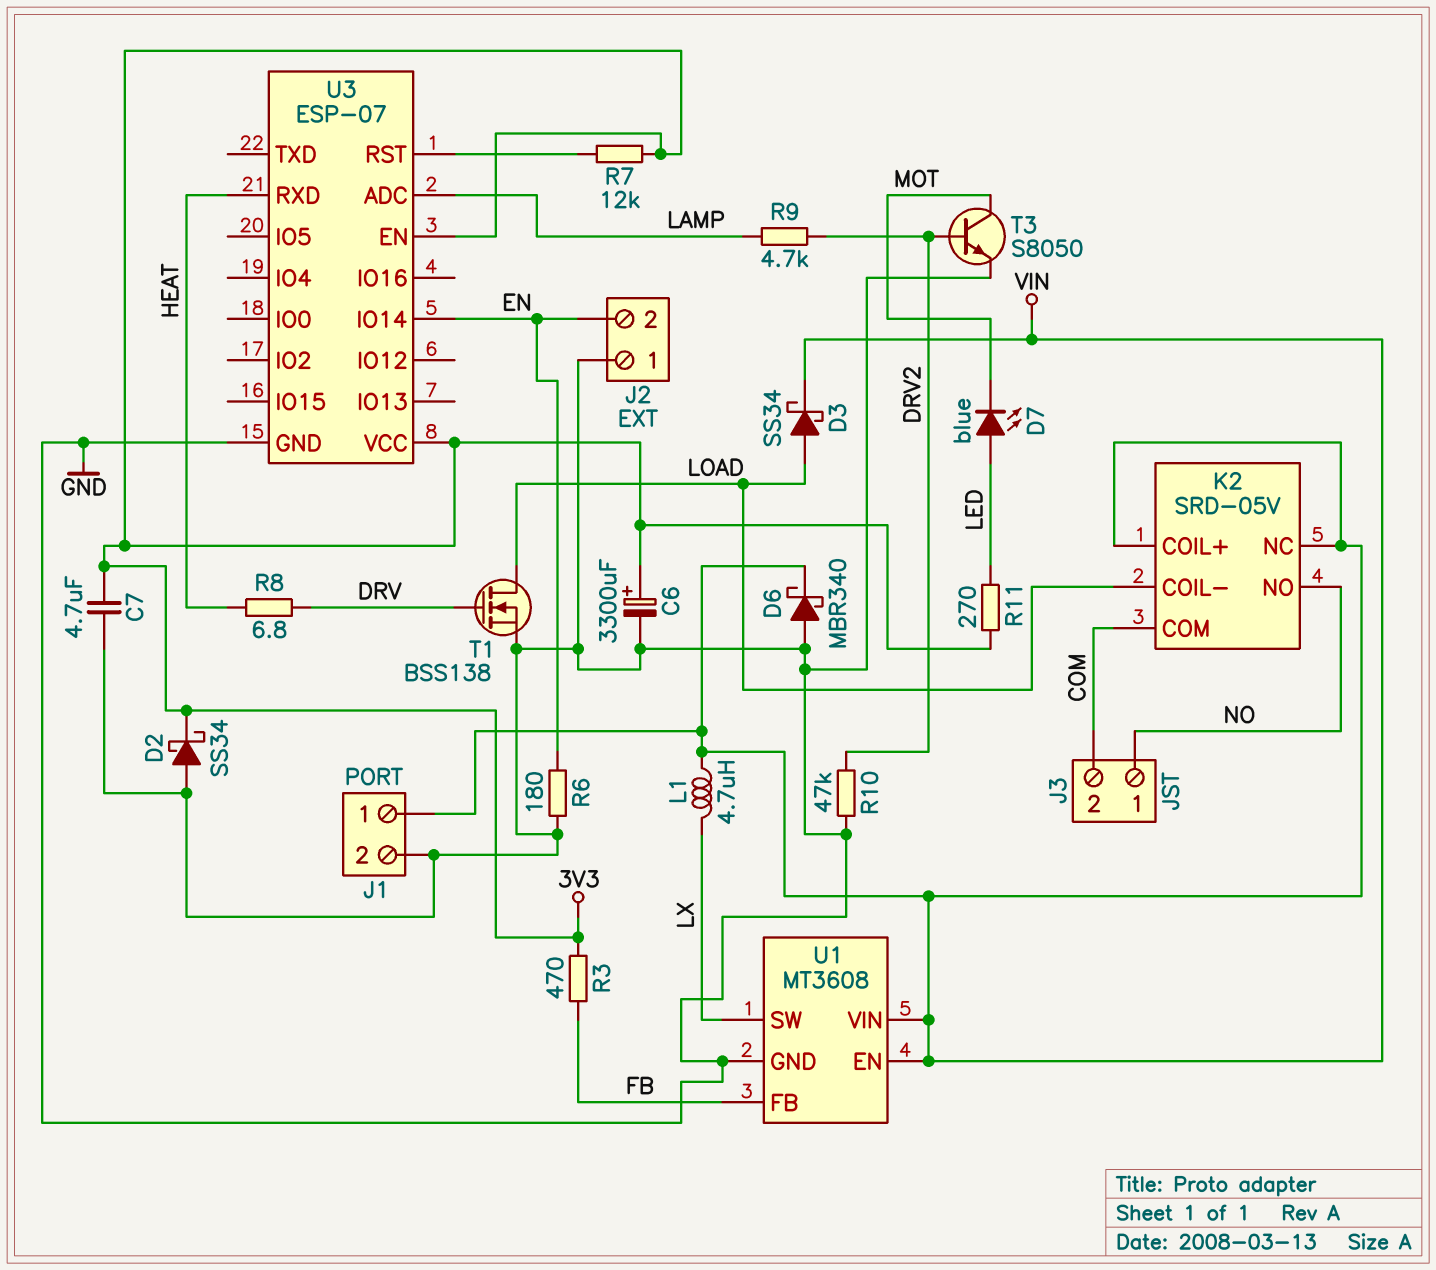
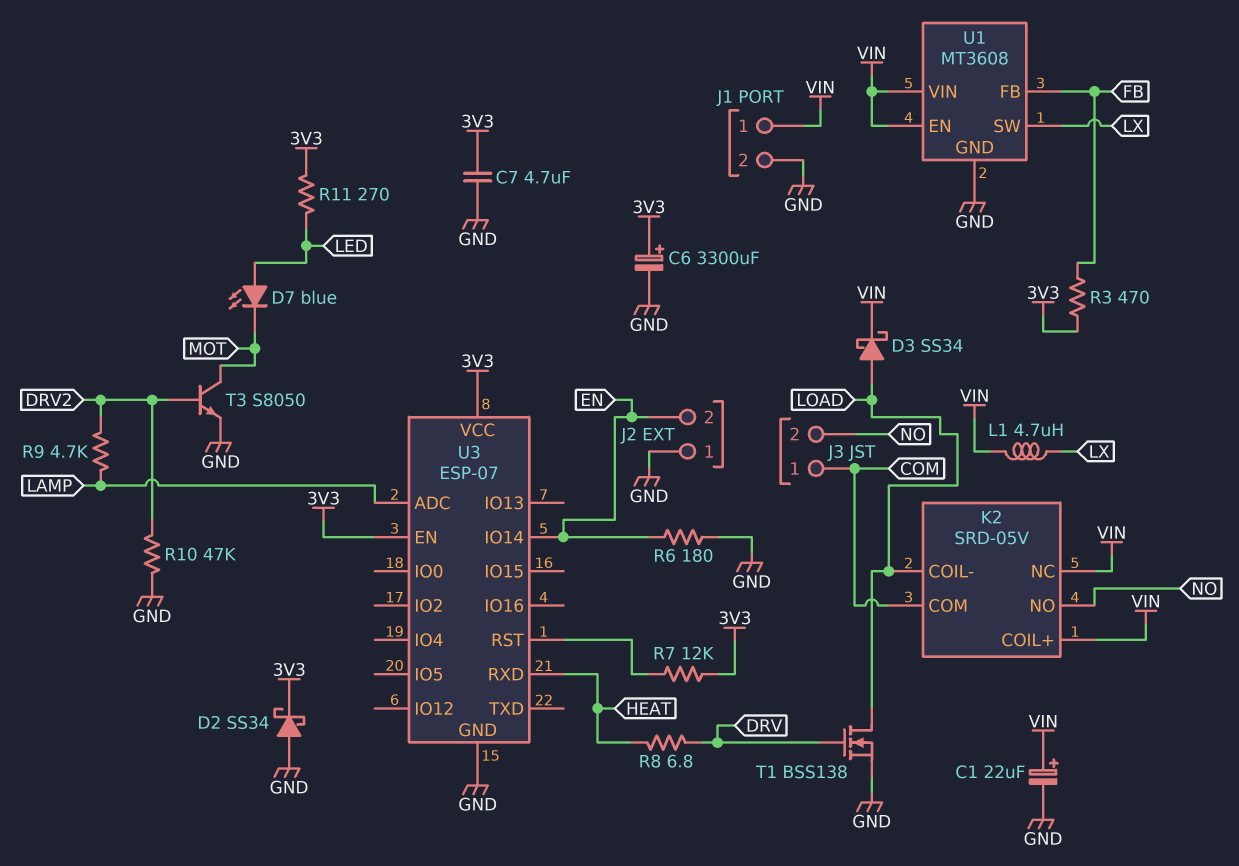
C1: none -> 22uF (plus VIN, minus GND)
D6: schottky MBR340 (A GND, K VIN) -> none
J3 pin 1: NO -> COM
J3 pin 2: COM -> NO

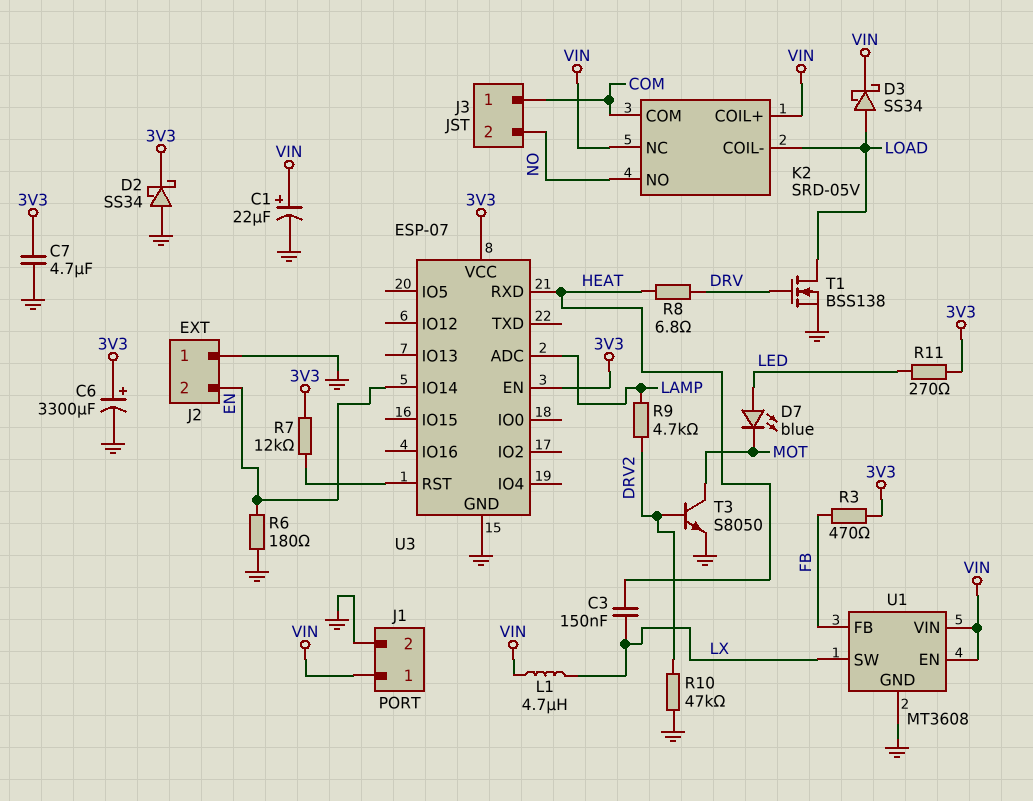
C3: none -> 150nF (HEAT, LX)

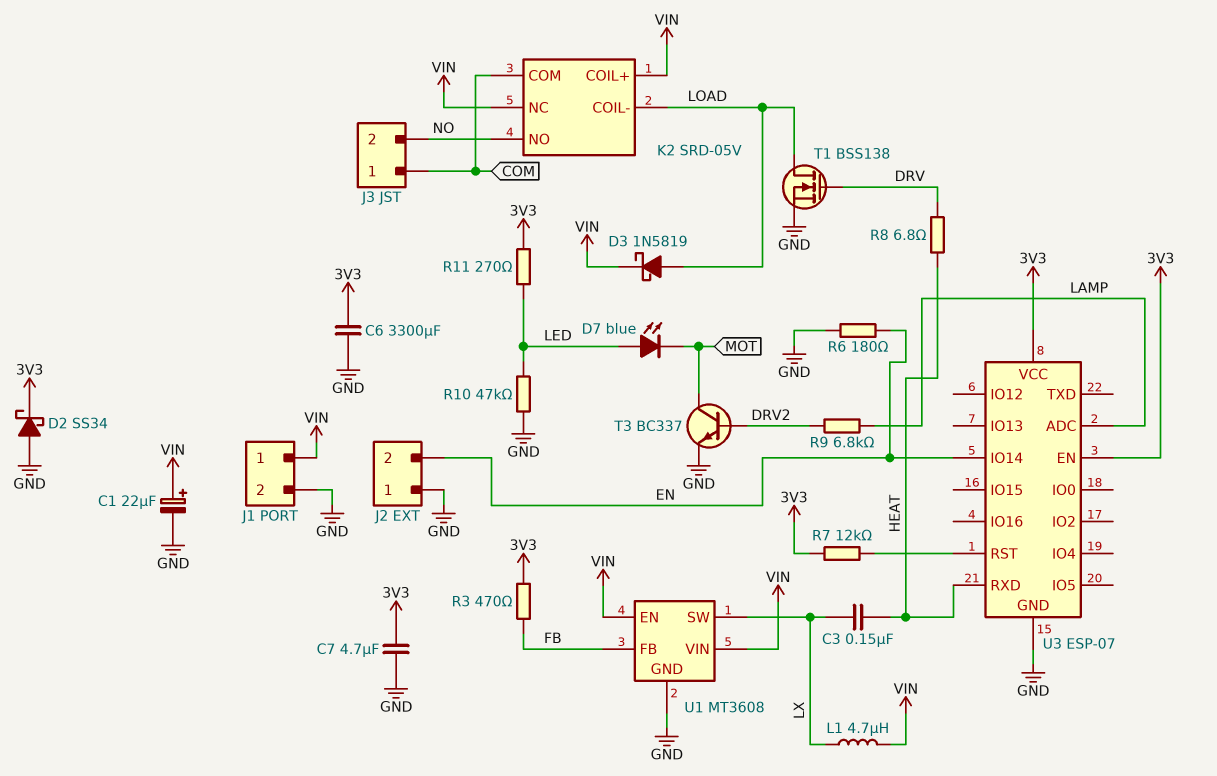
C6: 3300uF (plus 3V3, minus GND) -> 3300uF (3V3, GND)
D3: schottky SS34 (A LOAD, K VIN) -> schottky 1N5819 (A LOAD, K VIN)
R9: 4.7k (DRV2, LAMP) -> 6.8k (DRV2, LAMP)
R10: 47k (DRV2, GND) -> 47k (GND, LED)
T3: NPN S8050 (B DRV2, C MOT, E GND) -> NPN BC337 (B DRV2, C MOT, E GND)

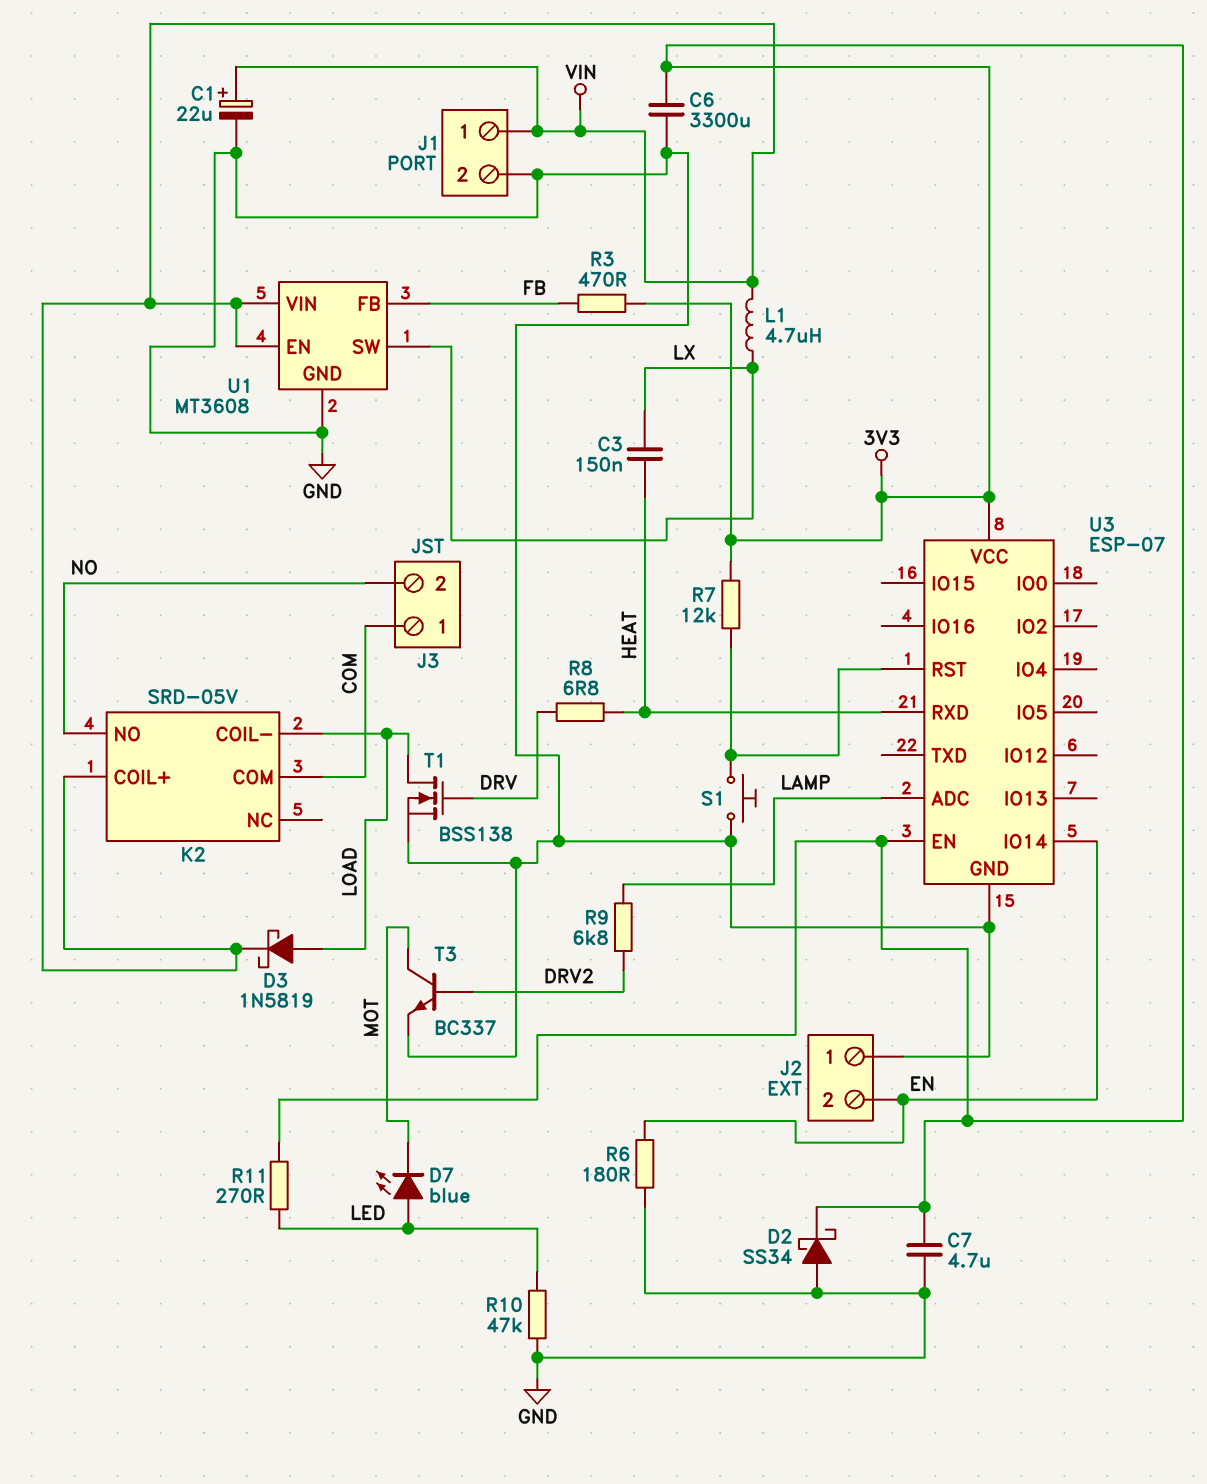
K2 pin NC: VIN -> none
S1: none -> button (GND, U3/RST)

